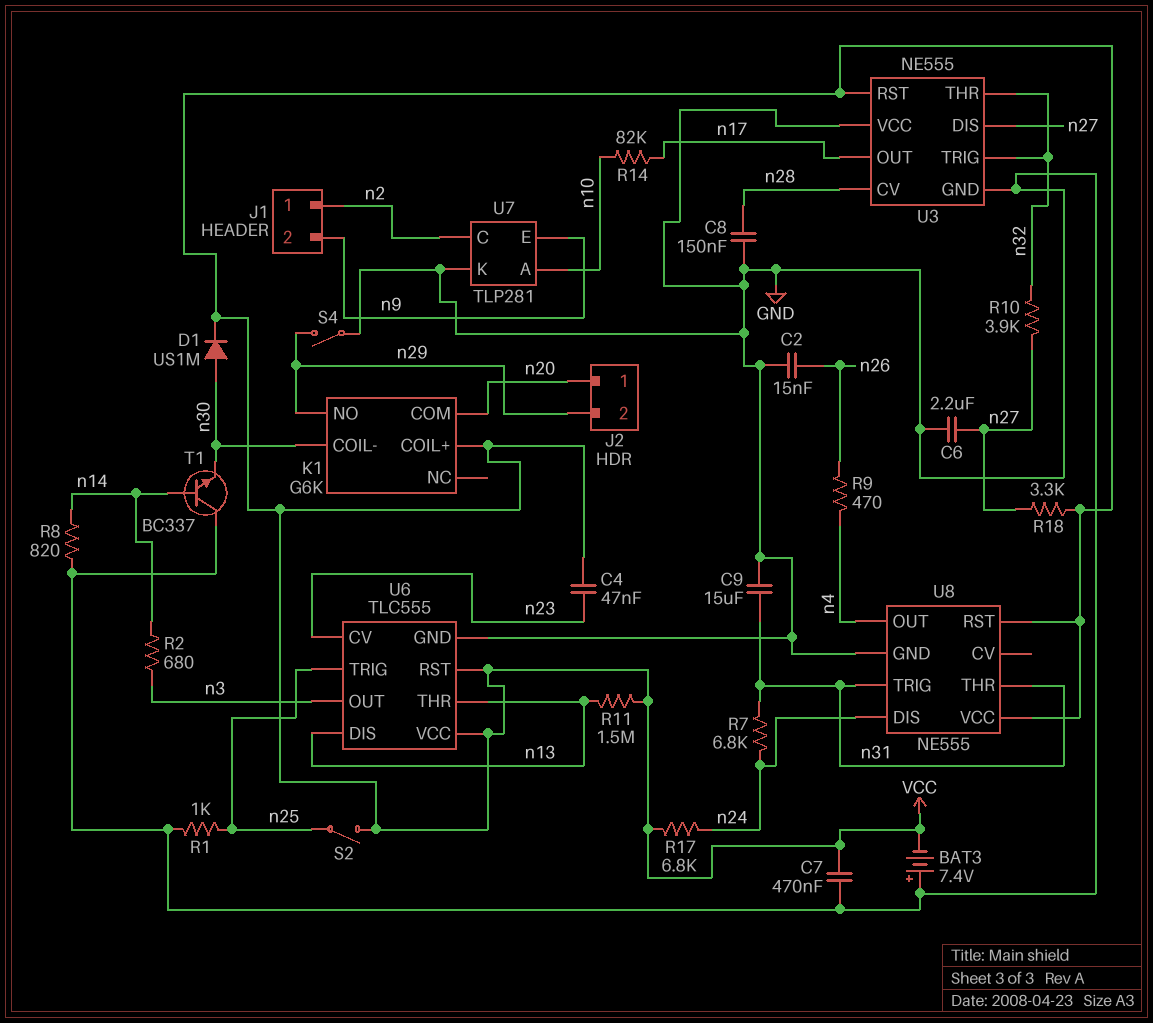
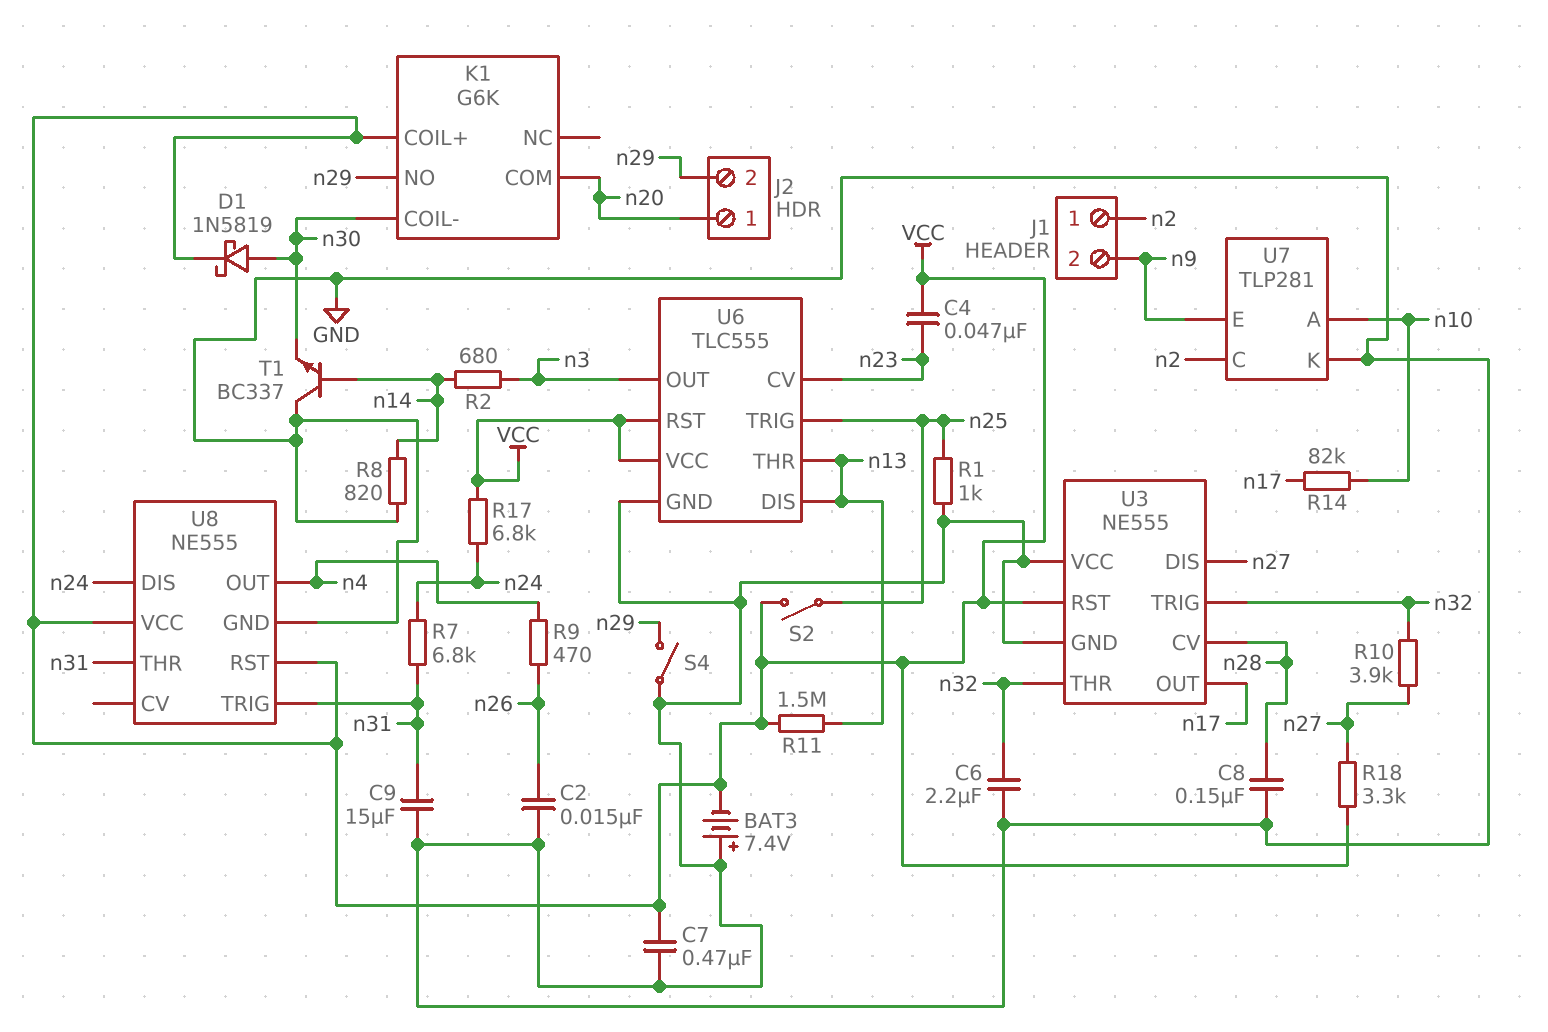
C6: 2.2uF (GND, n27) -> 2.2uF (GND, n32)
D1: diode US1M (A n30, K VCC) -> schottky 1N5819 (A n30, K VCC)

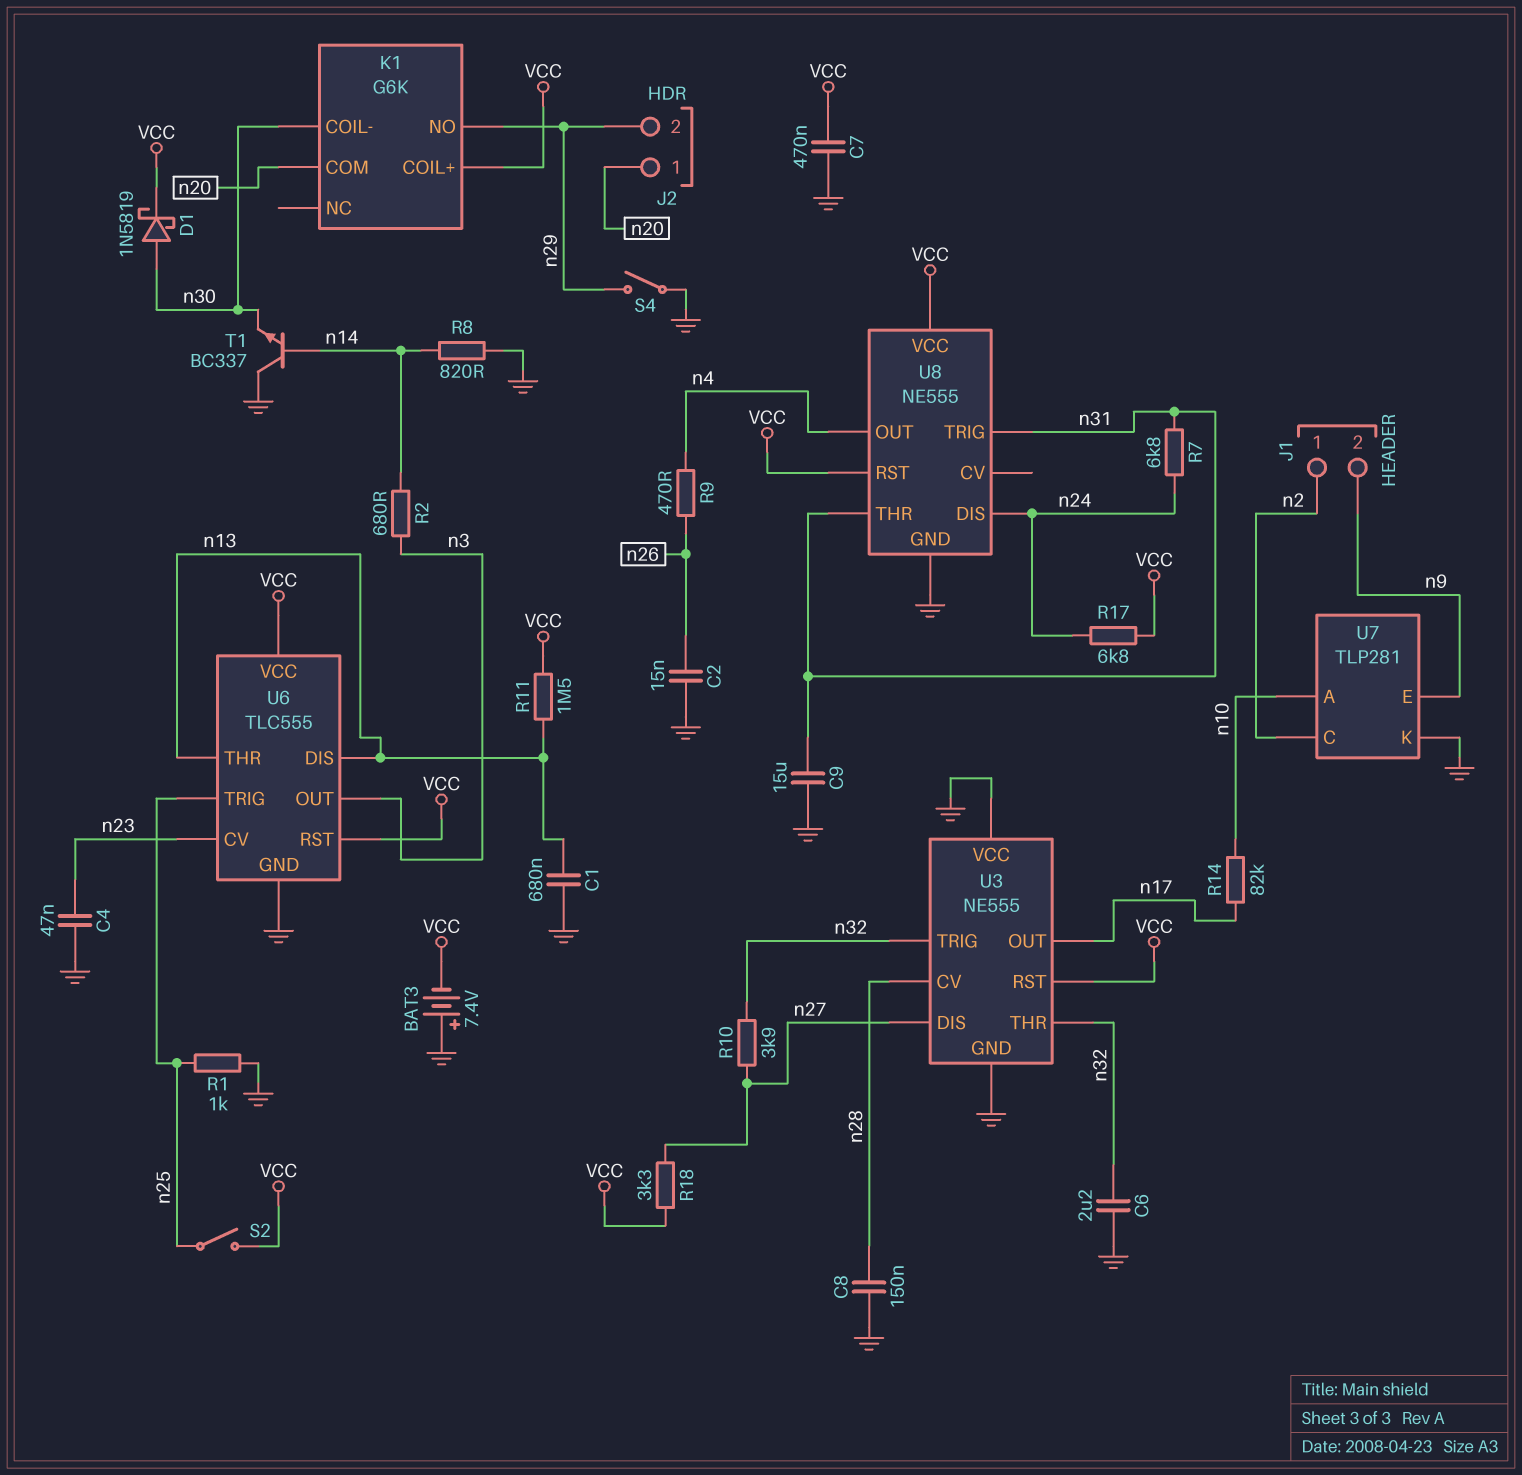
C1: none -> 680nF (GND, n13)
C4: 47nF (VCC, n23) -> 47nF (GND, n23)

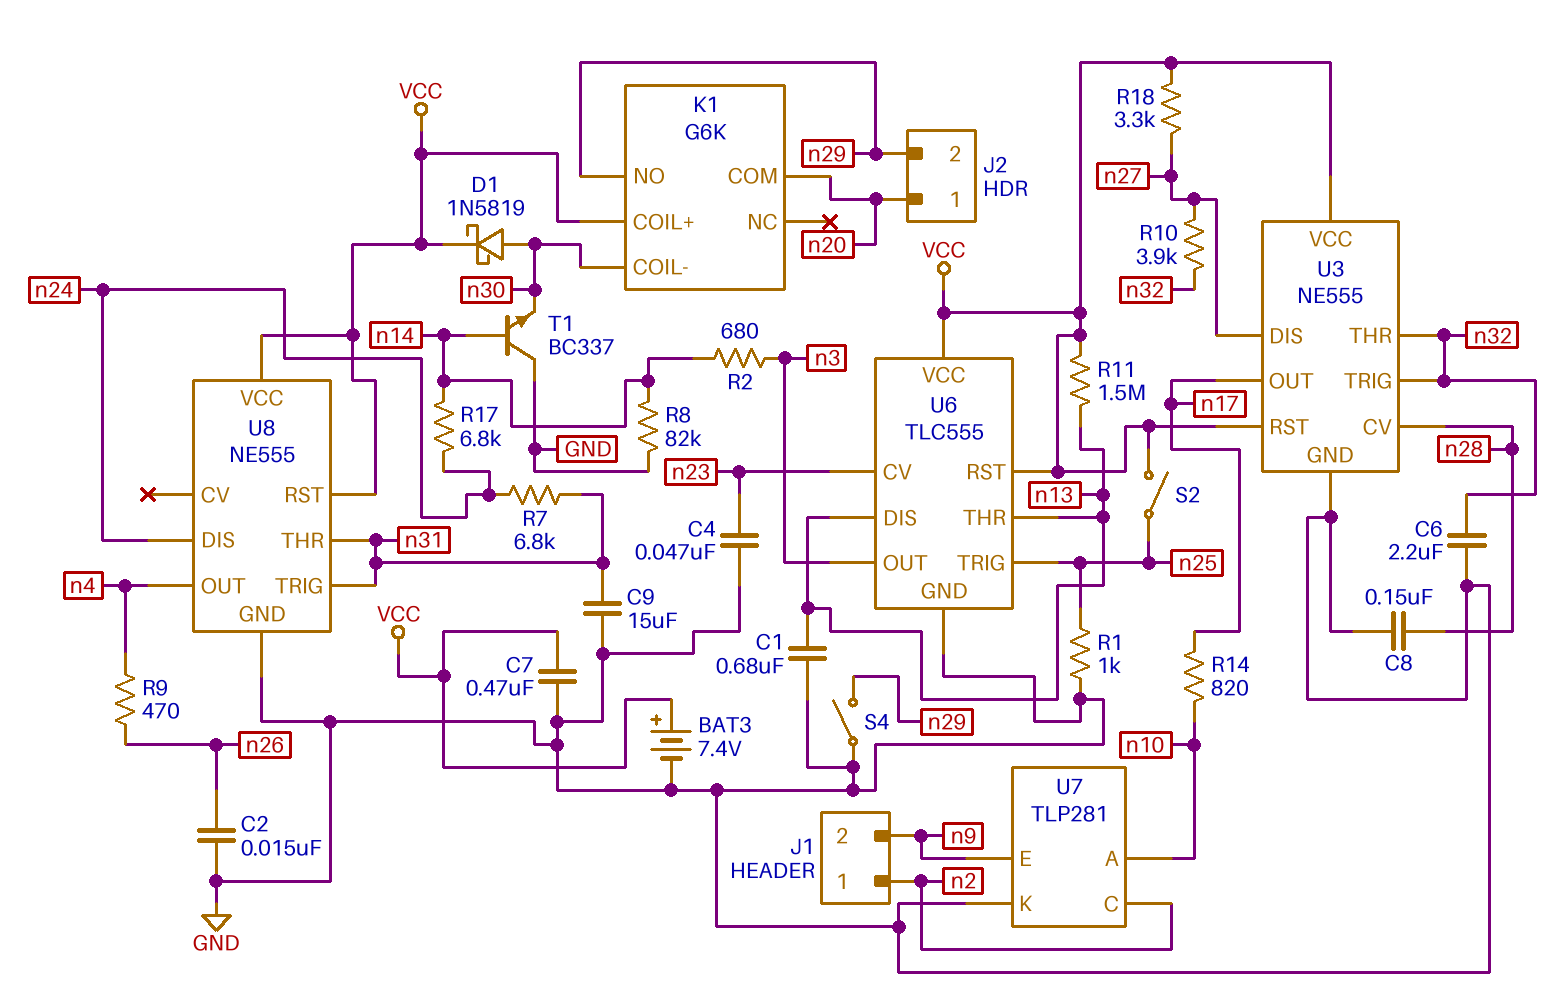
BAT3: 7.4V (plus GND, minus VCC) -> 7.4V (plus VCC, minus GND)
R8: 820 (GND, n14) -> 82k (GND, n14)
R14: 82k (n10, n17) -> 820 (n10, n17)
R17: 6.8k (VCC, n24) -> 6.8k (n14, n24)
U3 pin VCC: GND -> VCC

